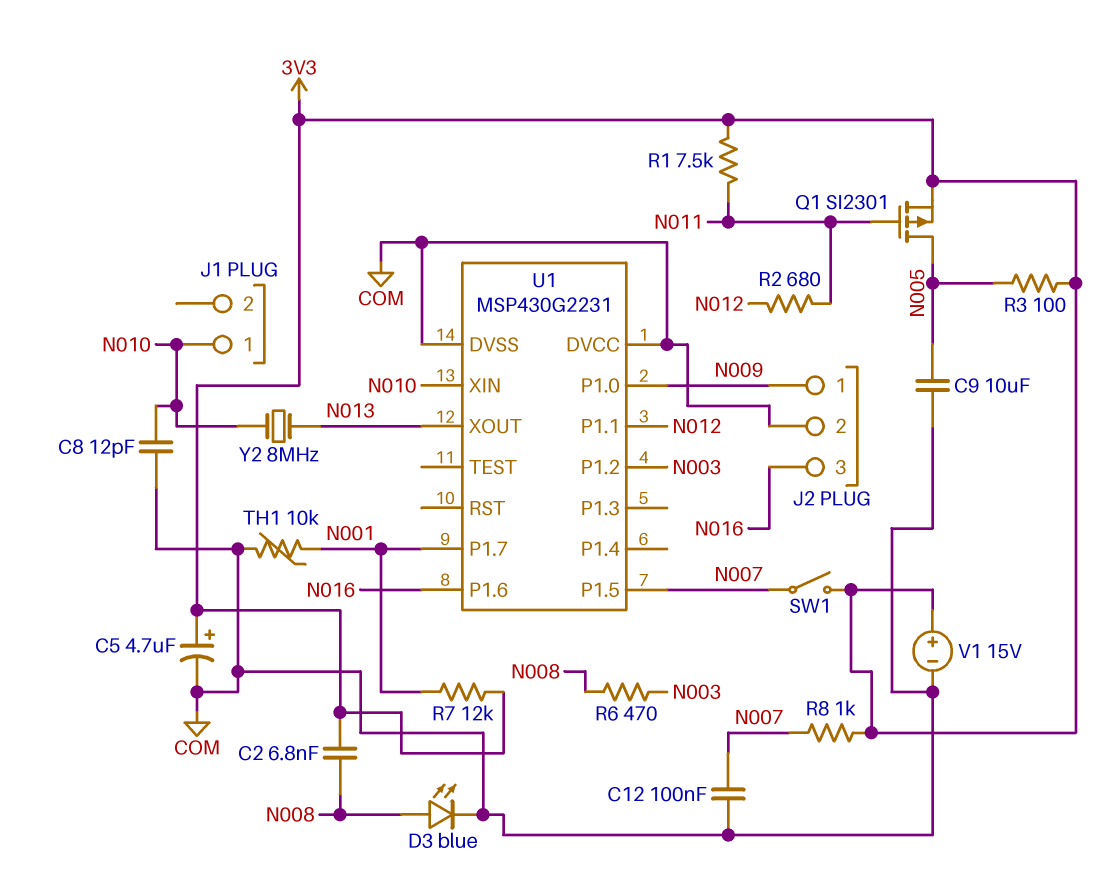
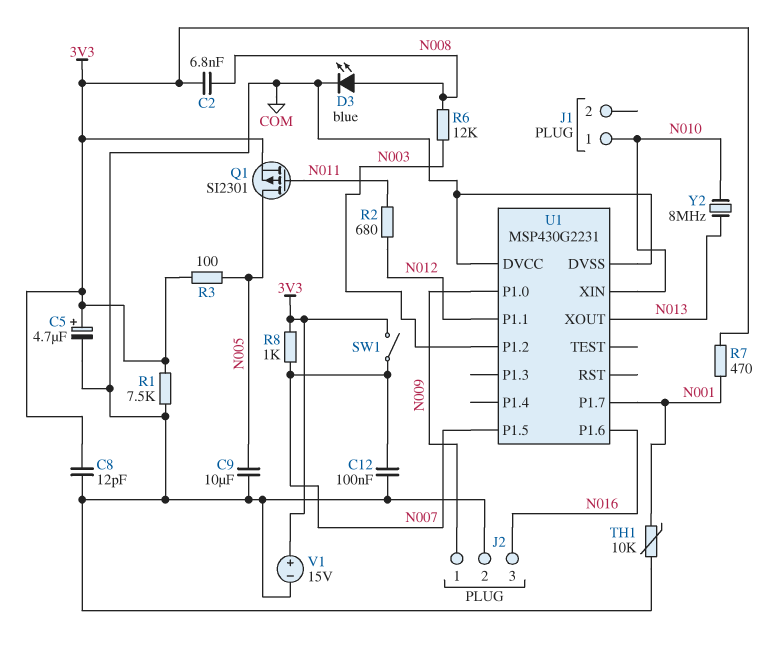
C8: 12pF (COM, N010) -> 12pF (3V3, COM)
R1: 7.5k (3V3, N011) -> 7.5k (3V3, COM)
R6: 470 (N003, N008) -> 12k (N003, N008)
R7: 12k (3V3, N001) -> 470 (3V3, N001)

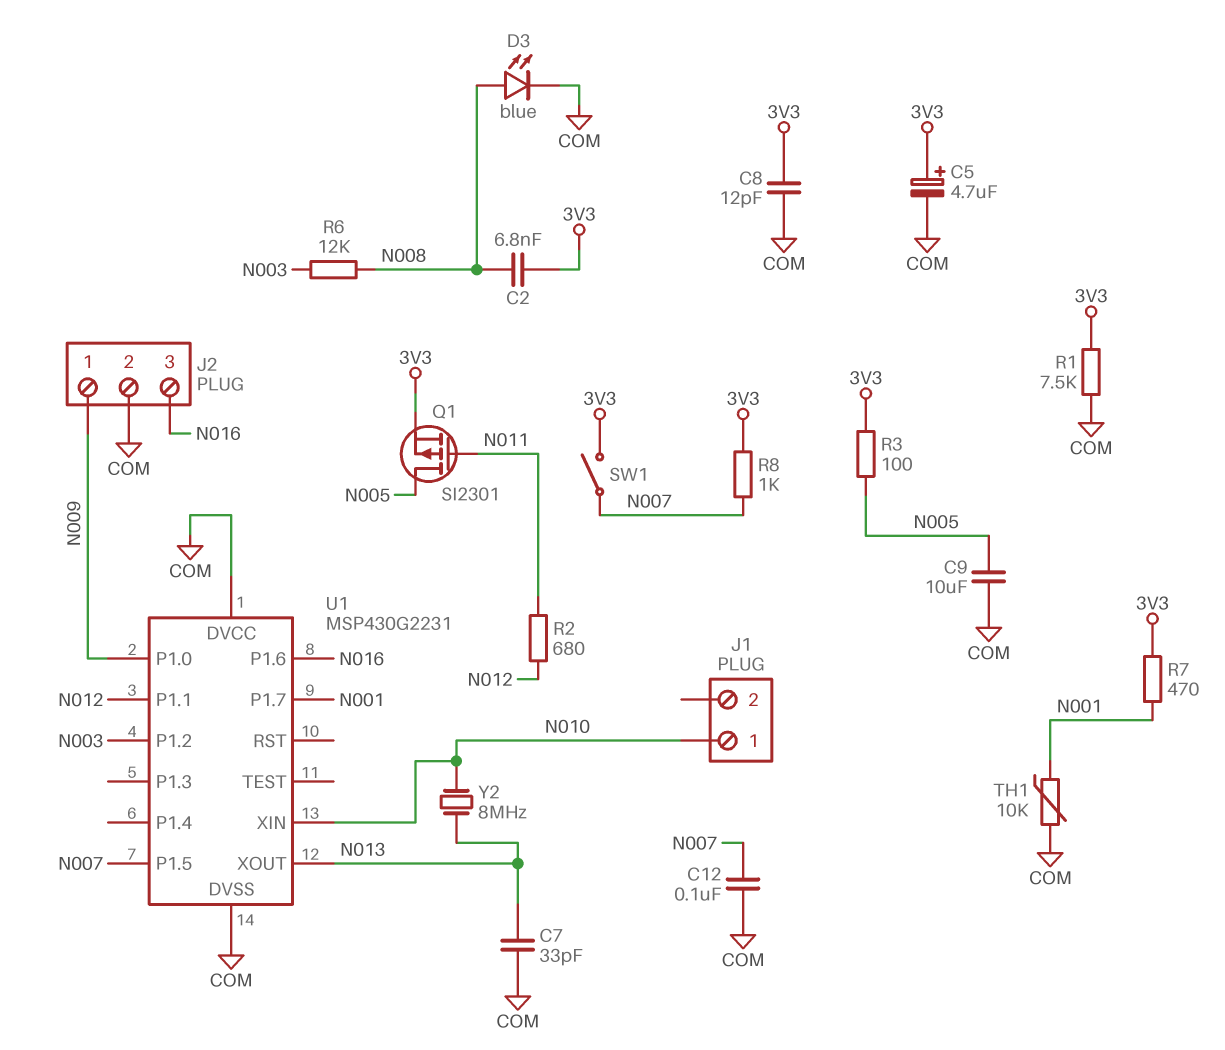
C7: none -> 33pF (COM, N013)
V1: 15V (plus 3V3, minus COM) -> none

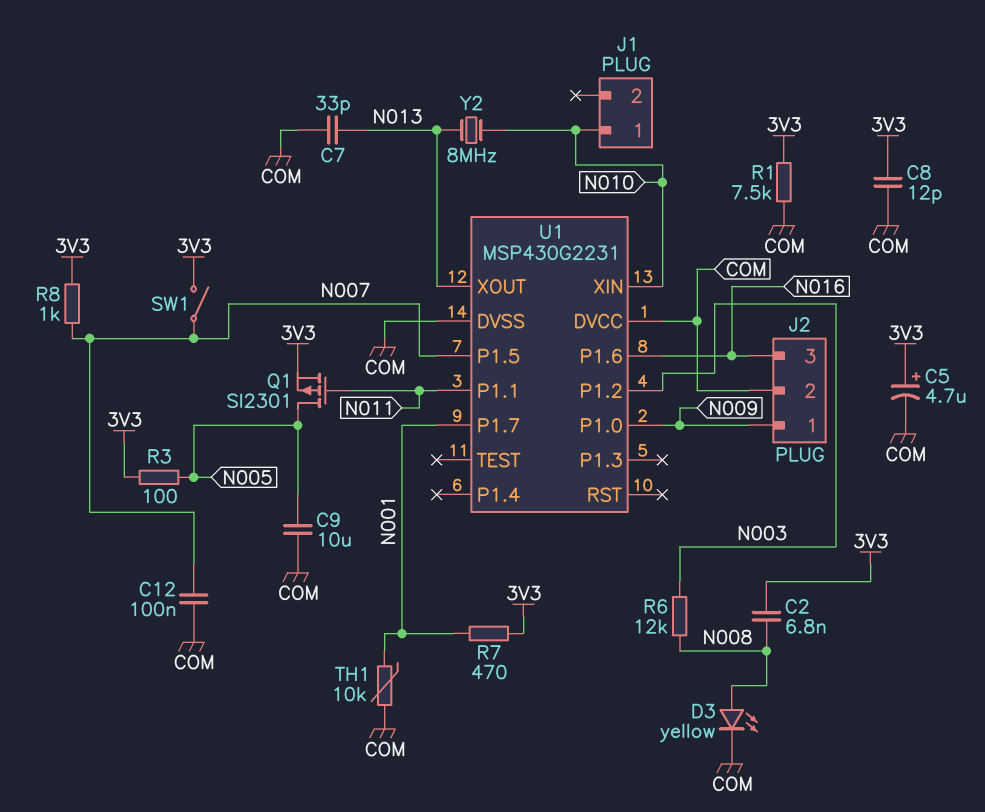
D3: LED blue (A N008, K COM) -> LED yellow (A N008, K COM)
R2: 680 (N011, N012) -> none
U1 pin P1.1: N012 -> N011

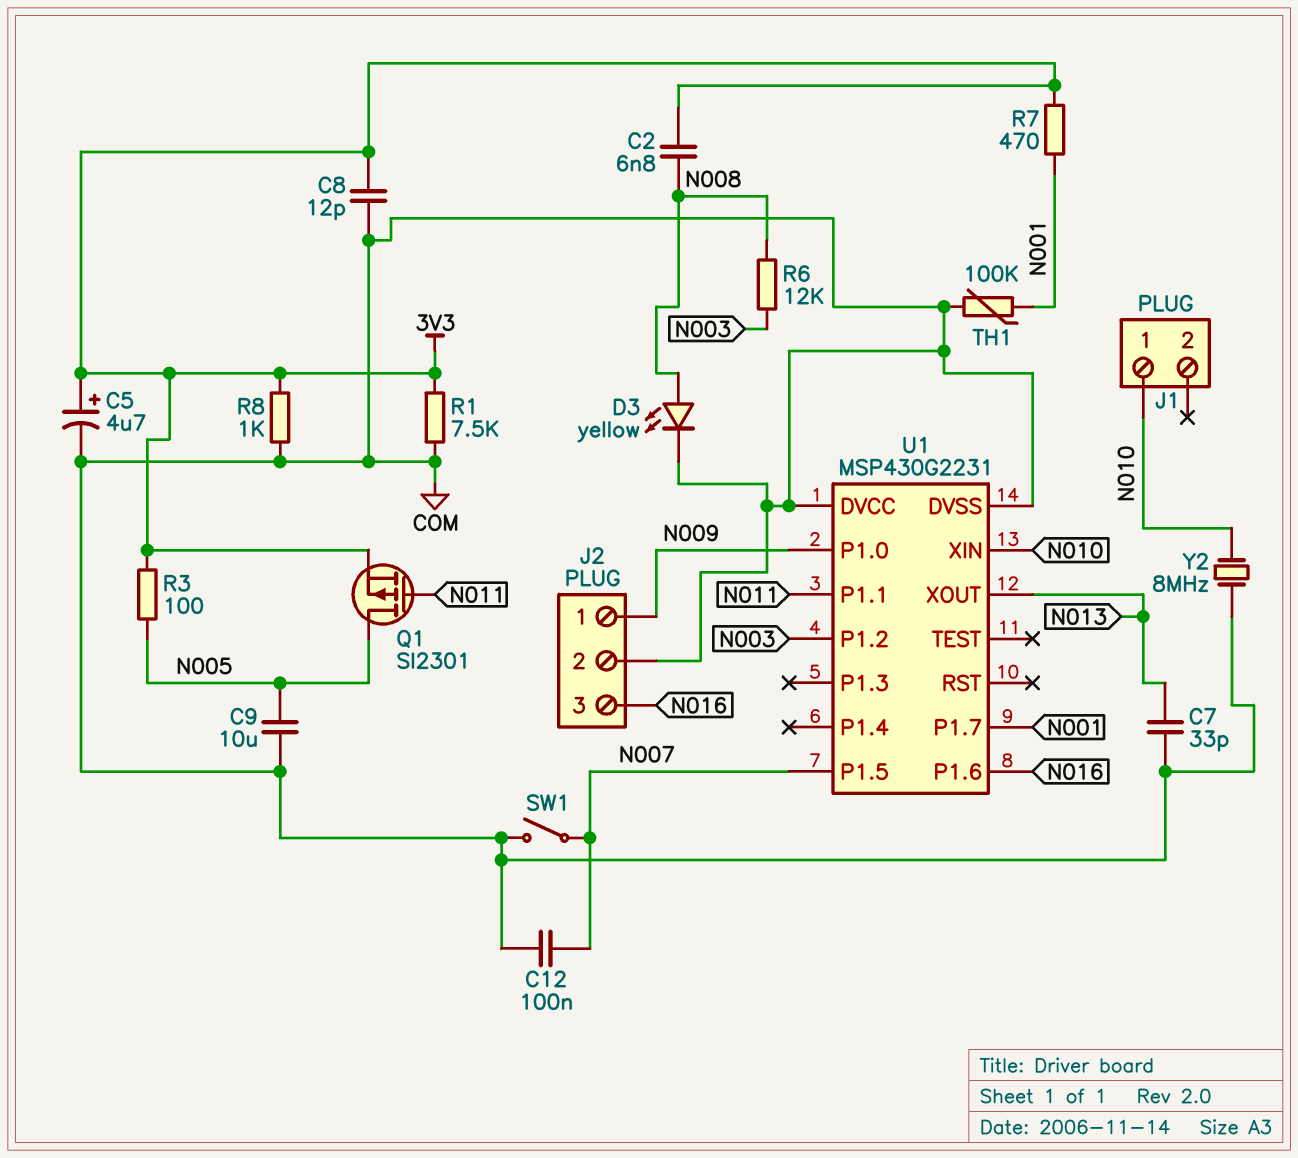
R8: 1k (3V3, N007) -> 1k (3V3, COM)
SW1: switch (3V3, N007) -> switch (COM, N007)
TH1: 10k (COM, N001) -> 100k (COM, N001)
Y2: 8MHz (N010, N013) -> 8MHz (COM, N010)

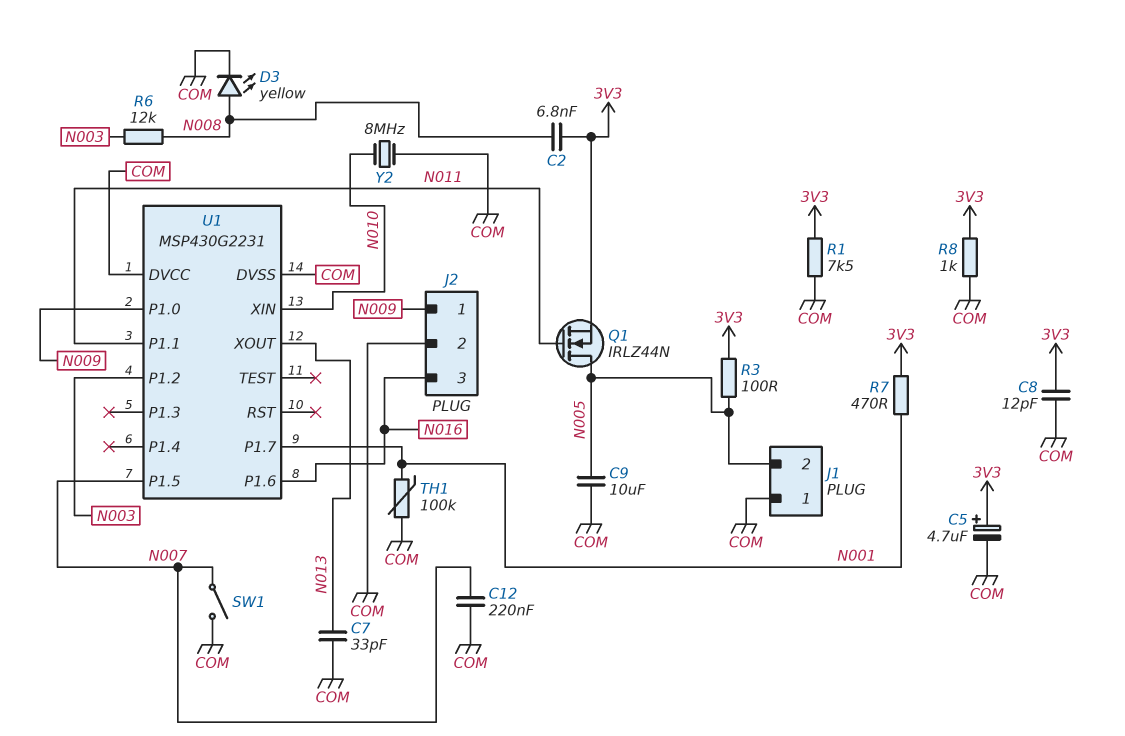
C12: 100nF (COM, N007) -> 220nF (COM, N007)
J1 pin 1: N010 -> COM
J1 pin 2: none -> N005
Q1: PMOS SI2301 (G N011, D N005, S 3V3) -> NMOS IRLZ44N (G N011, D N005, S 3V3)

